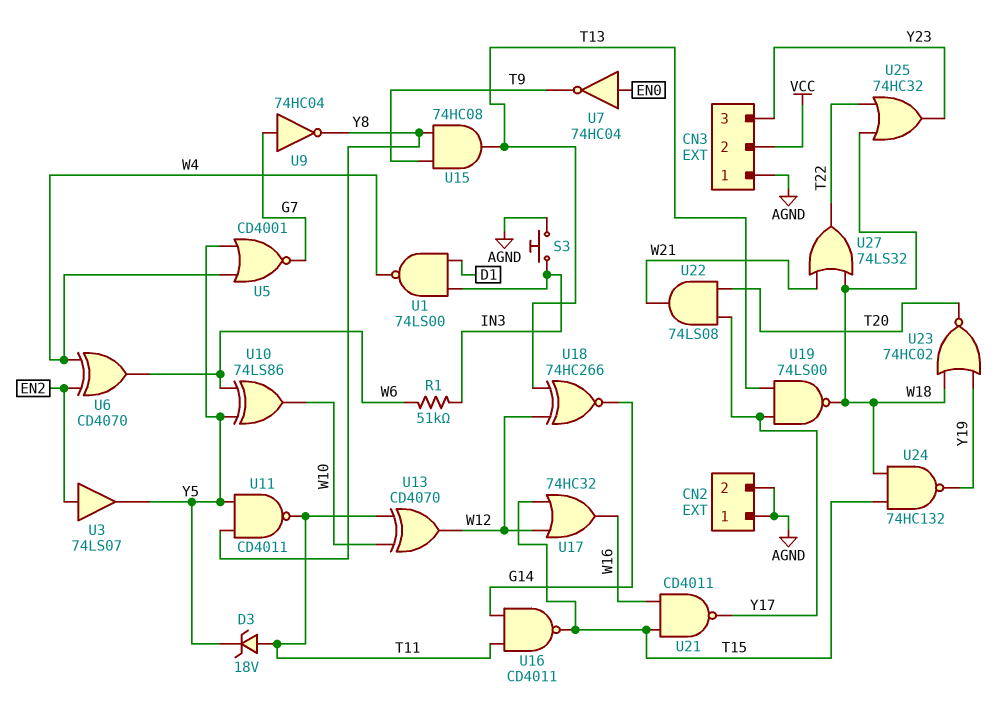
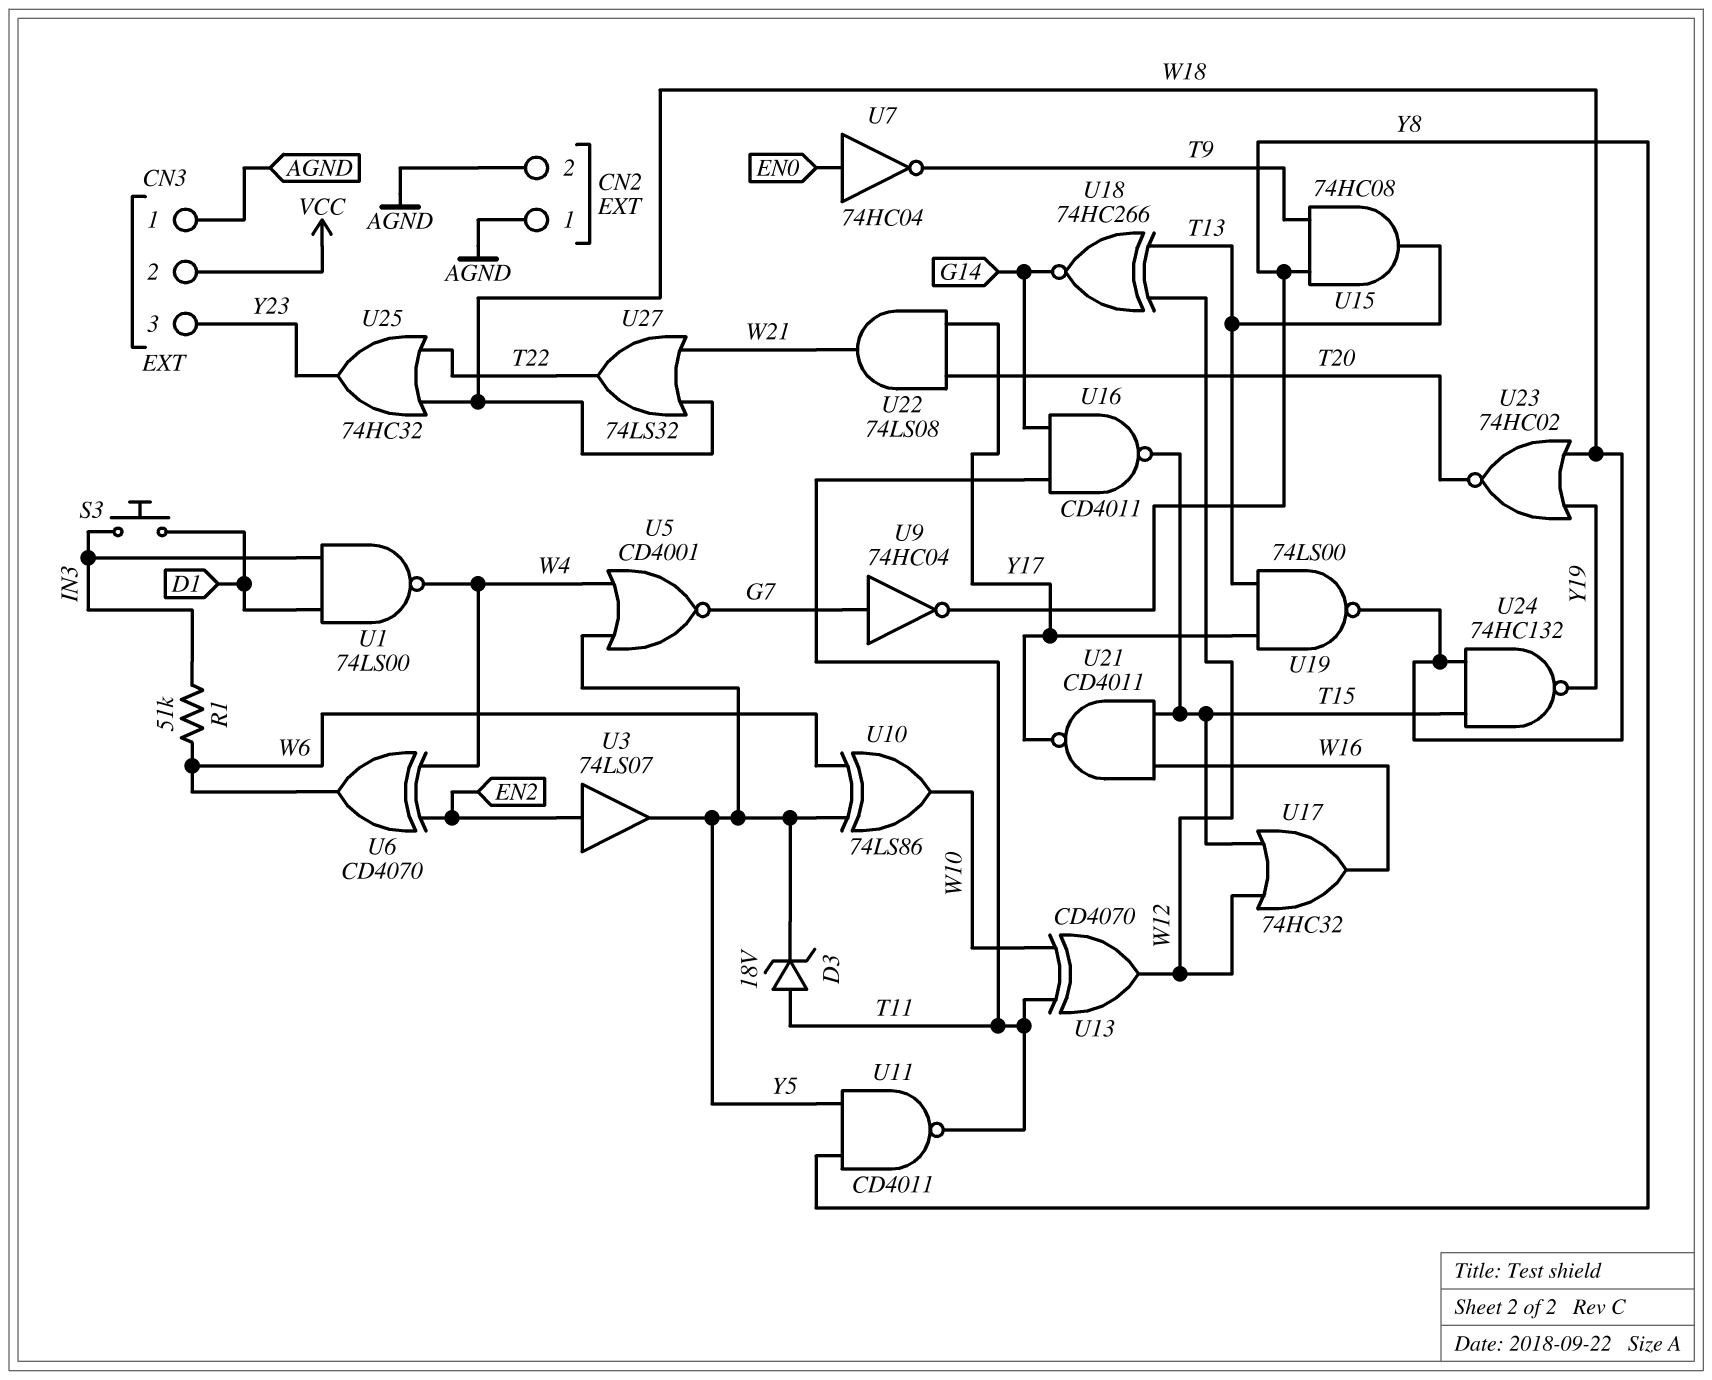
S3: button (AGND, IN3) -> button (D1, IN3)

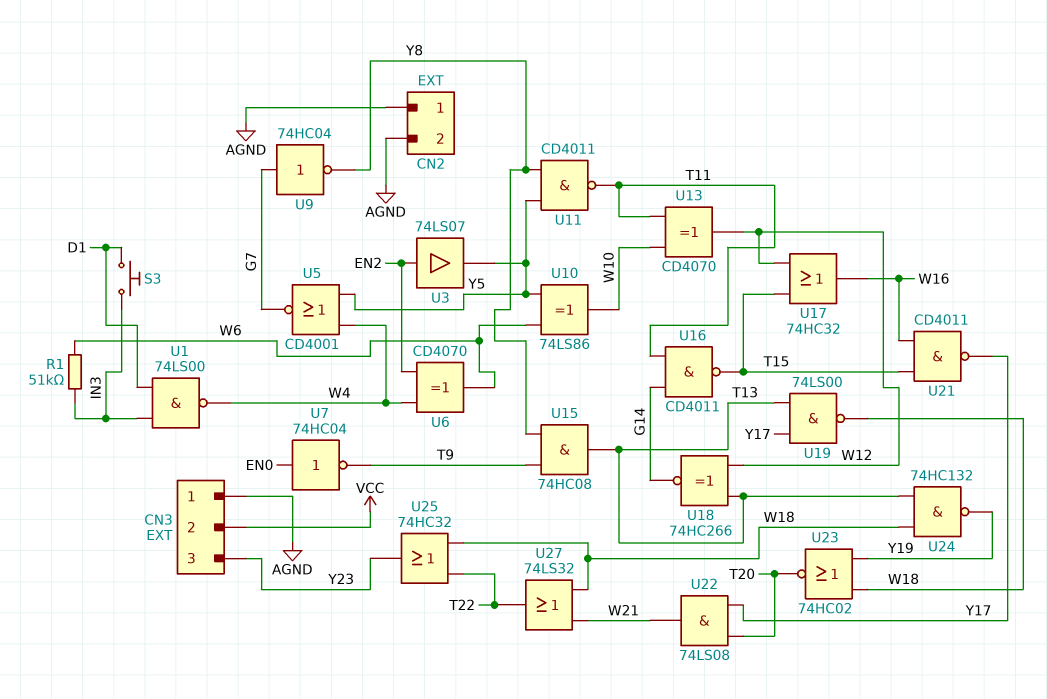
D3: zener 18V (A T11, K Y5) -> none
U24: NAND 74HC132 (in T15, in W18, out Y19) -> NAND 74HC132 (in T13, in W18, out Y19)

